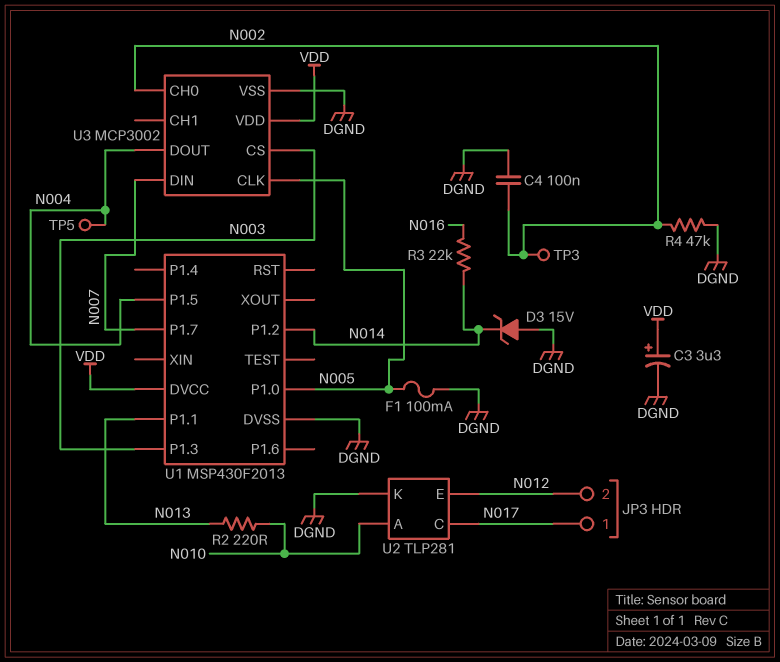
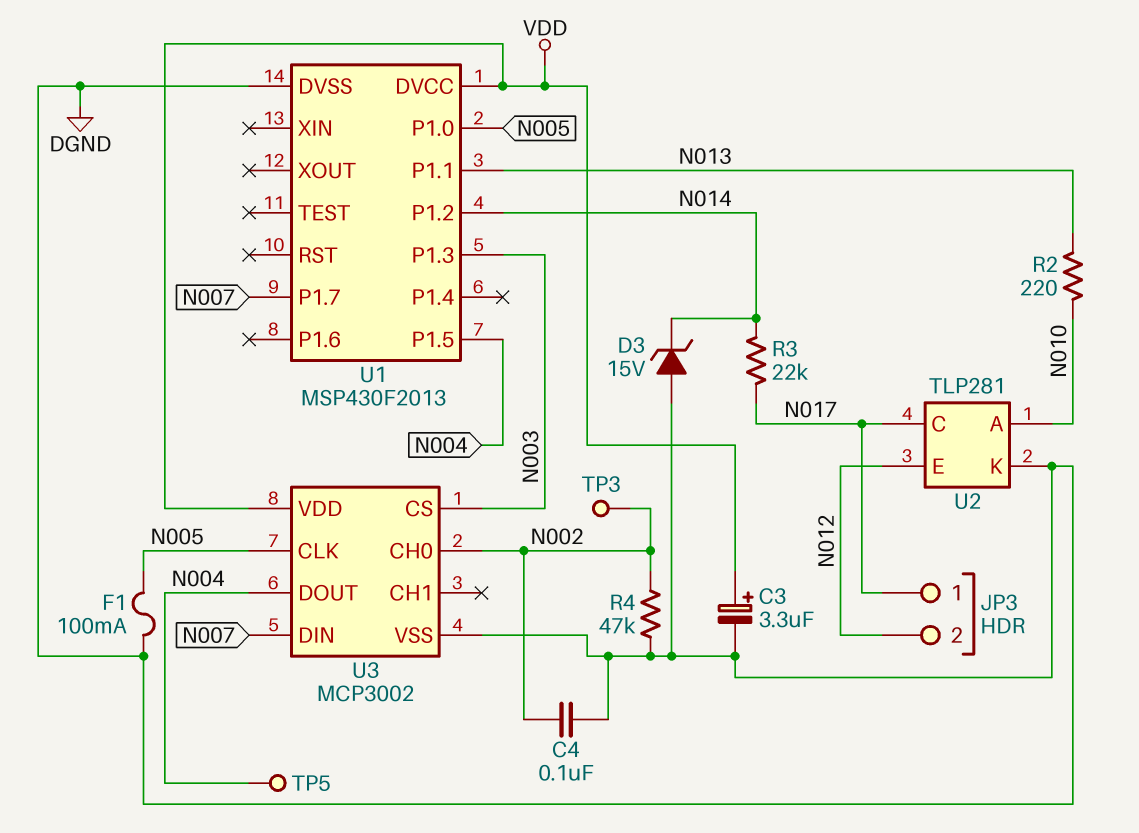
R3: 22k (N014, N016) -> 22k (N014, N017)

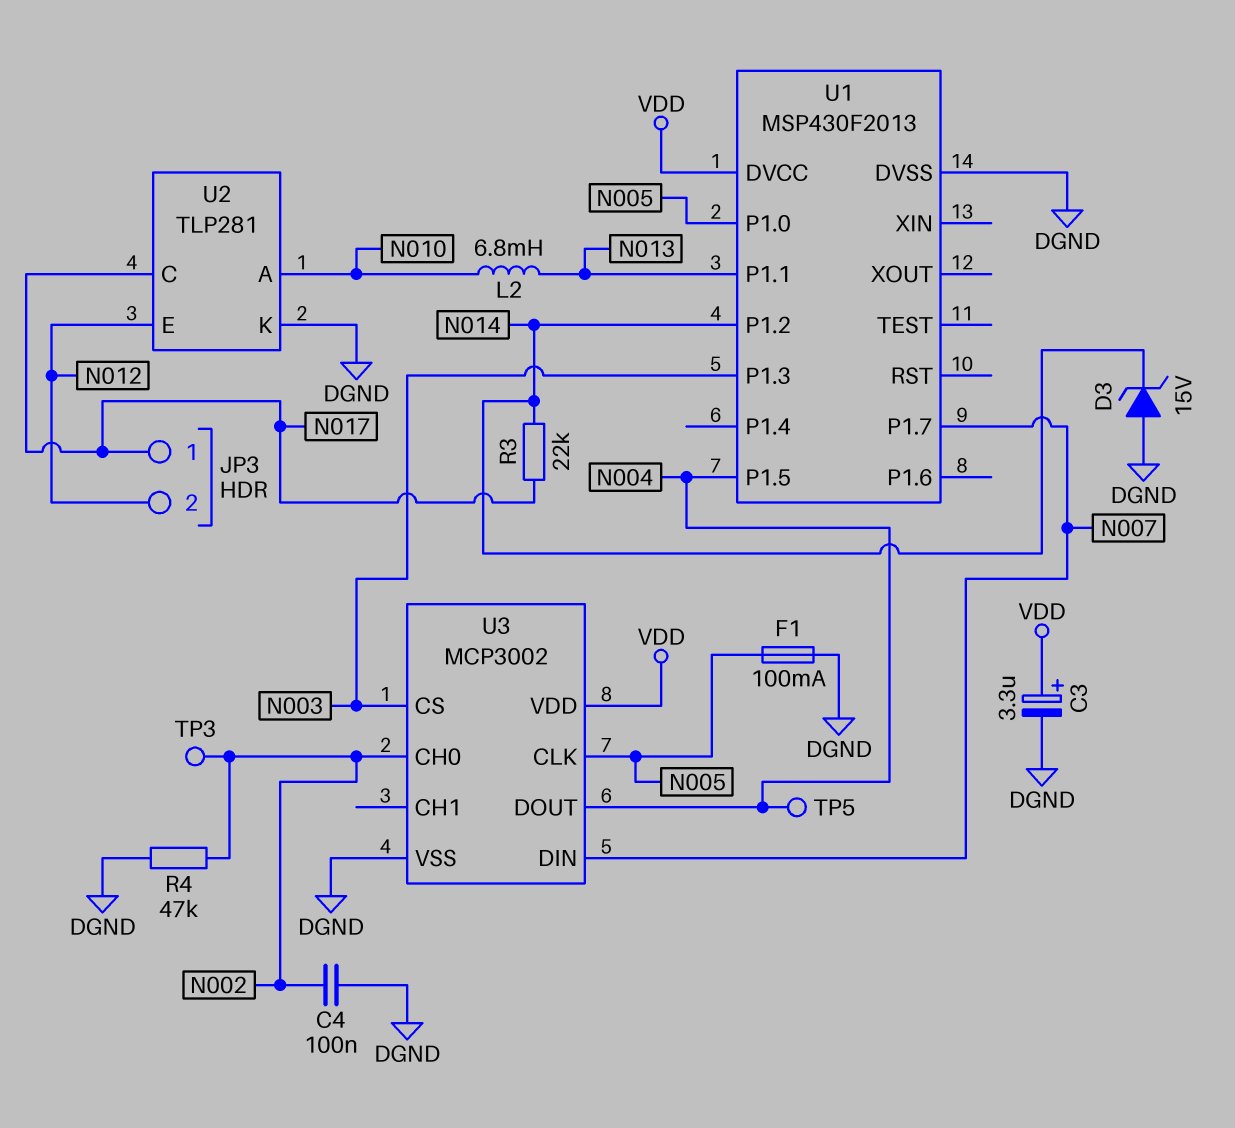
L2: none -> 6.8mH (N010, N013)
R2: 220 (N010, N013) -> none

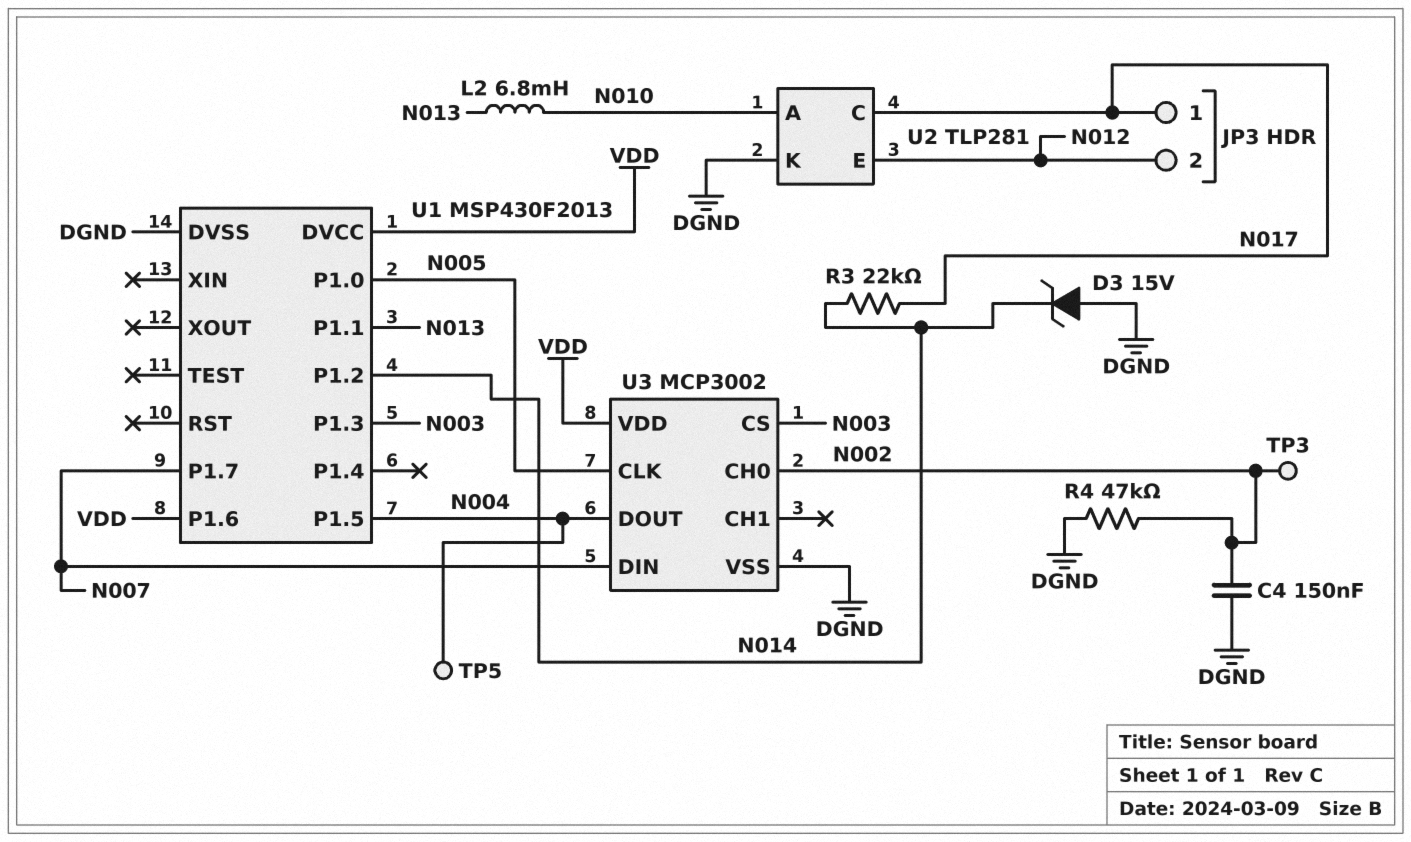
C3: 3.3uF (plus VDD, minus DGND) -> none
C4: 100nF (DGND, N002) -> 150nF (DGND, N002)
F1: 100mA (DGND, N005) -> none
U1 pin P1.6: none -> VDD

